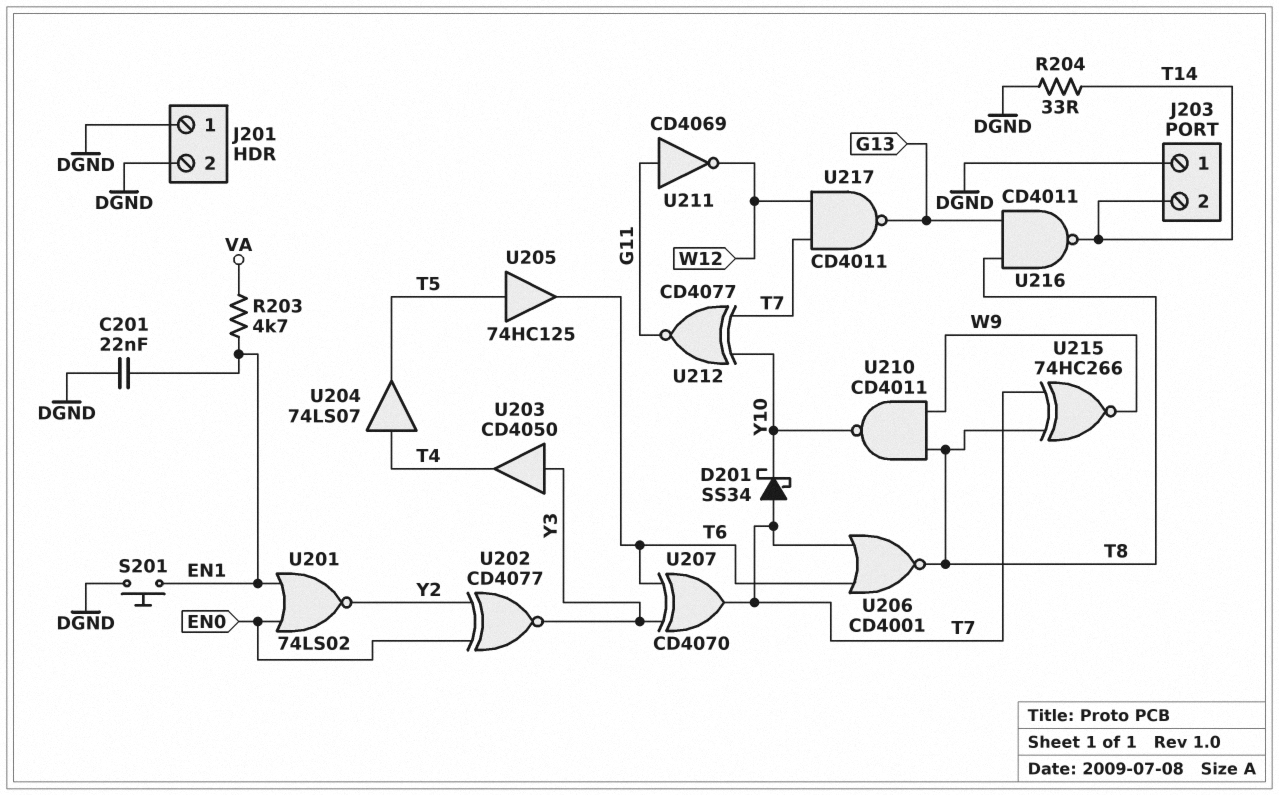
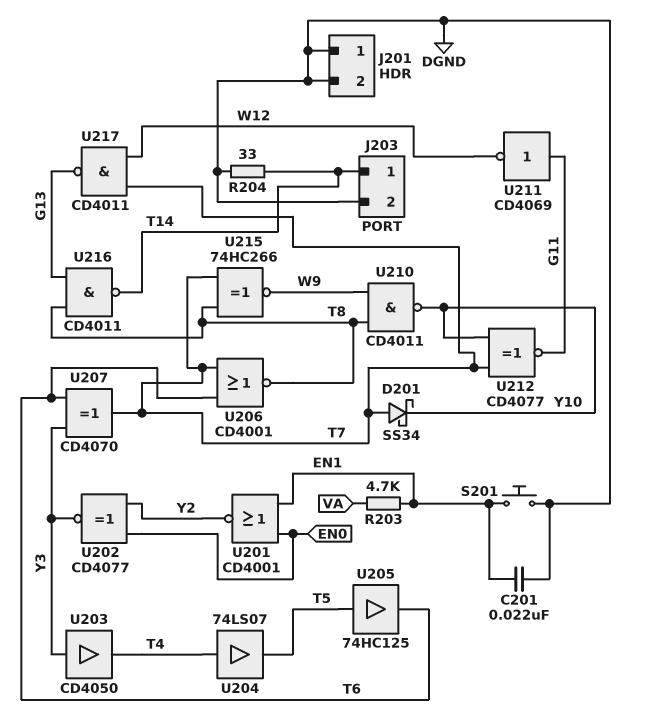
J203 pin 1: DGND -> T14
J203 pin 2: T14 -> DGND
U201: NOR 74LS02 (in EN0, in EN1, out Y2) -> NOR CD4001 (in EN0, in EN1, out Y2)

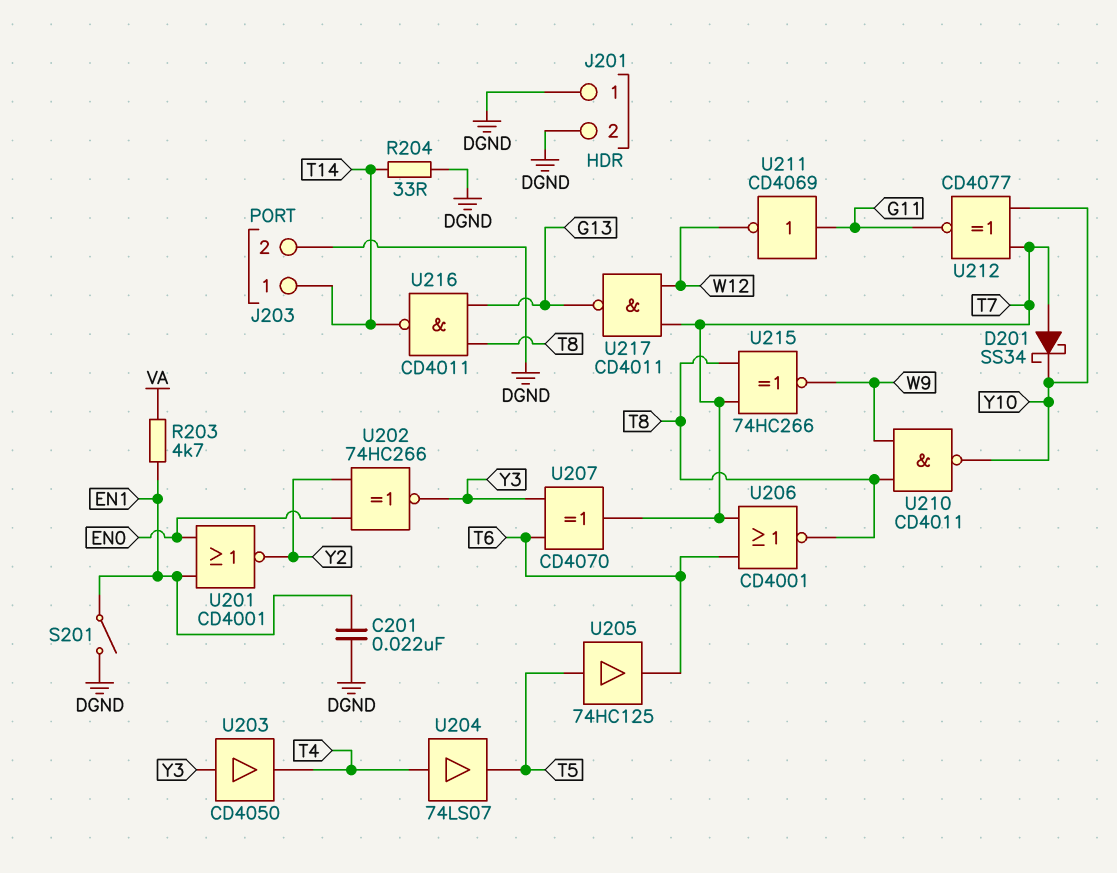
S201: button (DGND, EN1) -> switch (DGND, EN1)
U202: XNOR CD4077 (in EN0, in Y2, out Y3) -> XNOR 74HC266 (in EN0, in Y2, out Y3)

